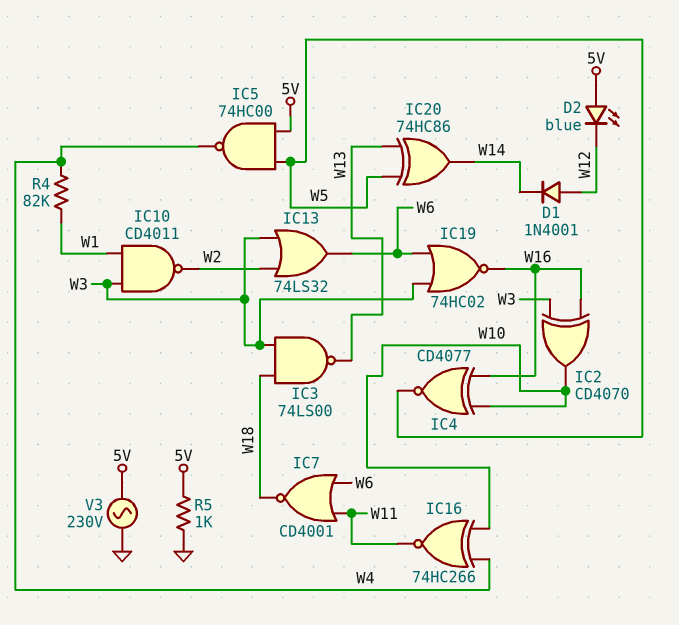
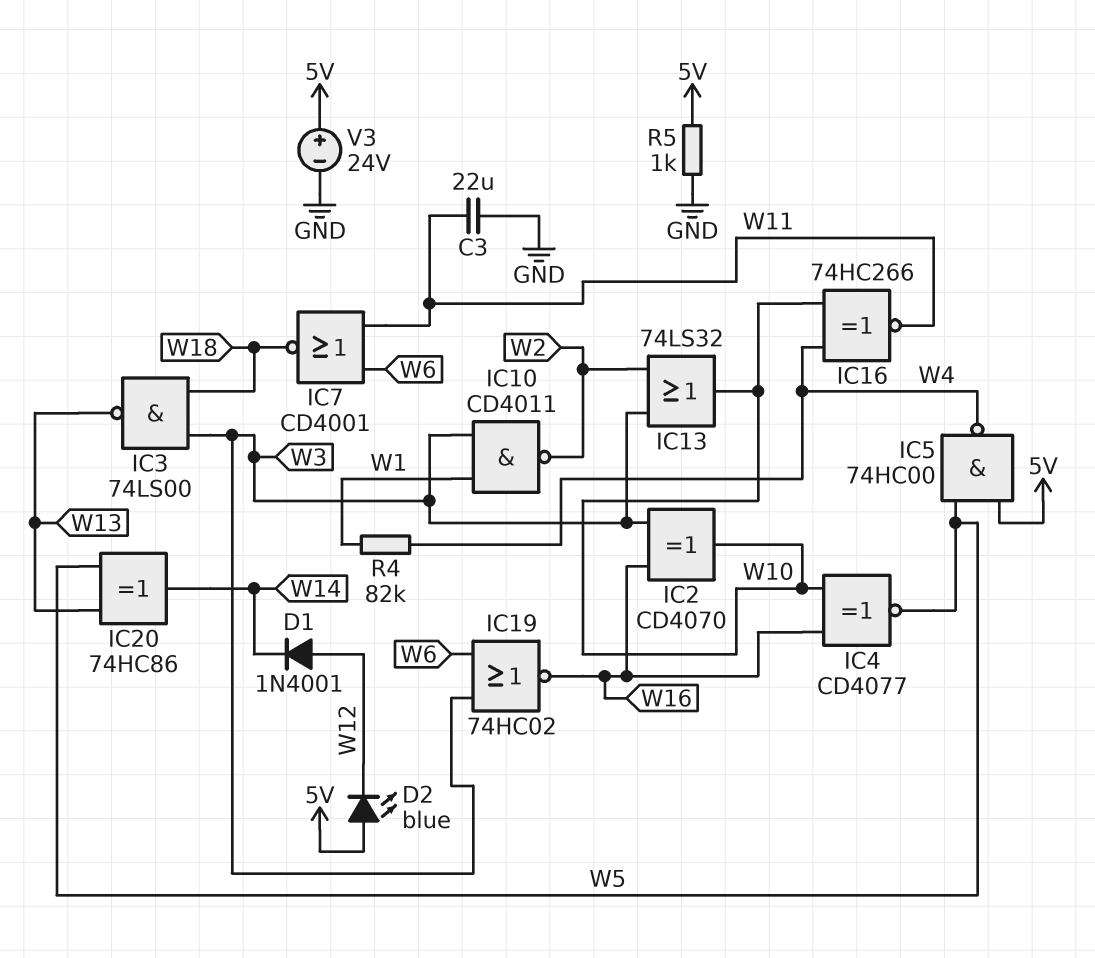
C3: none -> 22uF (GND, W11)
IC13: OR 74LS32 (in W2, in W3, out W6) -> OR 74LS32 (in W2, in W3, out W10)
V3: AC 230V (5V, GND) -> 24V (plus 5V, minus GND)

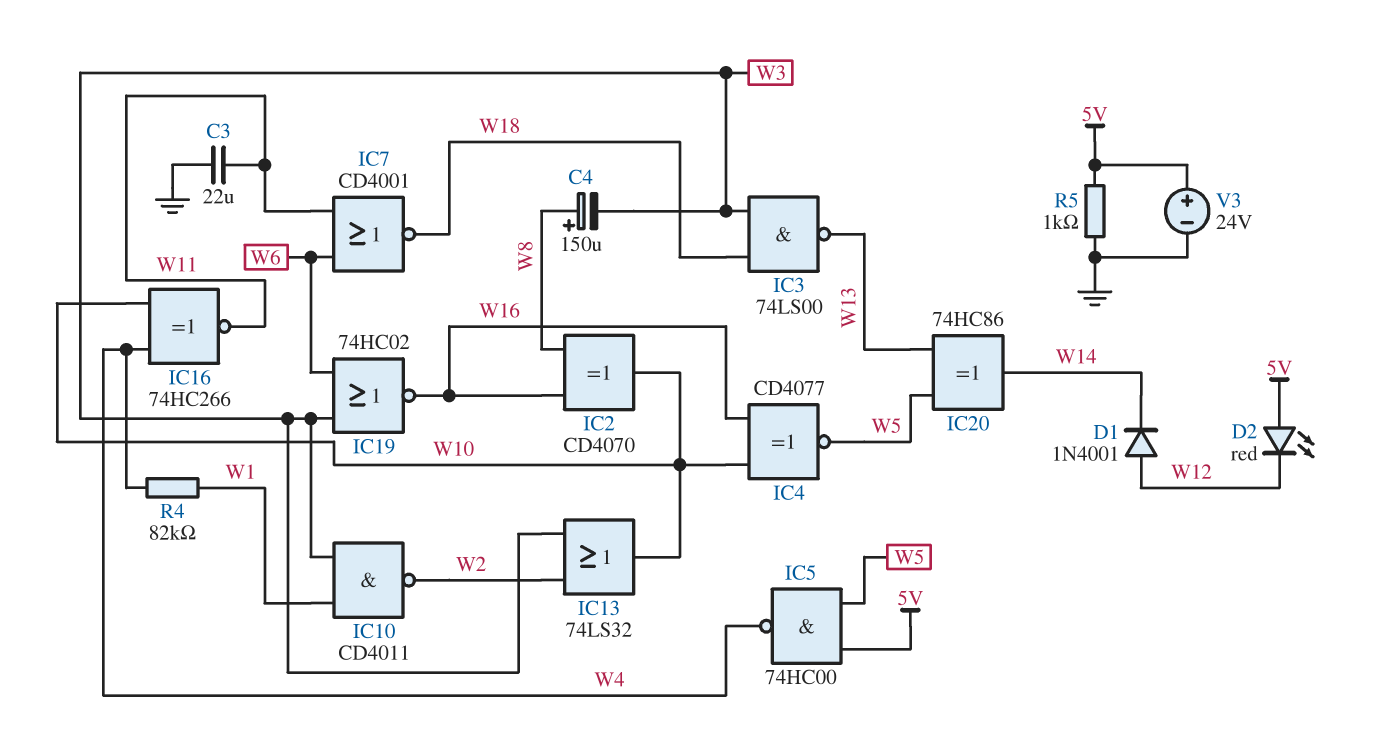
C4: none -> 150uF (plus W8, minus W3)
D2: LED blue (A 5V, K W12) -> LED red (A 5V, K W12)
IC2: XOR CD4070 (in W3, in W16, out W10) -> XOR CD4070 (in W8, in W16, out W10)

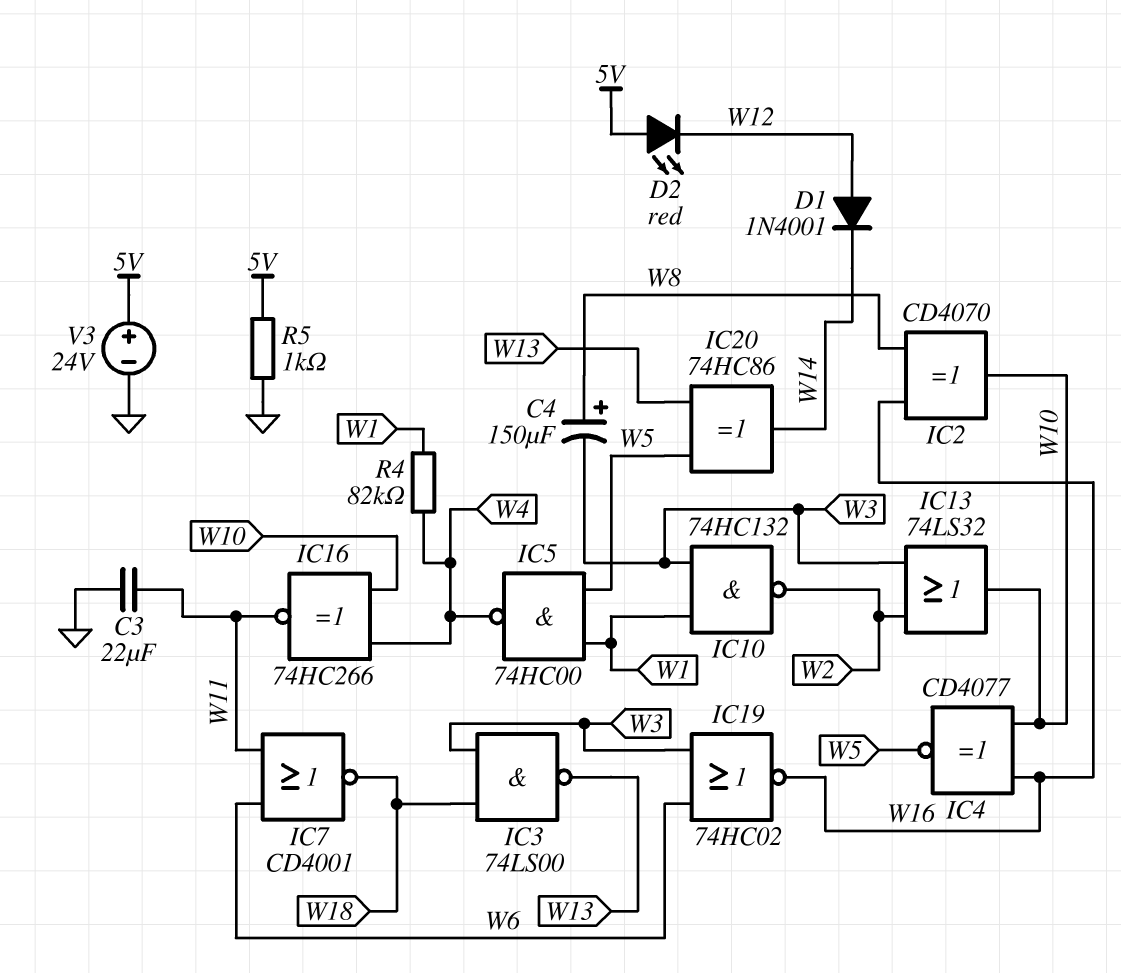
IC5: NAND 74HC00 (in 5V, in W5, out W4) -> NAND 74HC00 (in W1, in W5, out W4)
IC10: NAND CD4011 (in W1, in W3, out W2) -> NAND 74HC132 (in W1, in W3, out W2)

